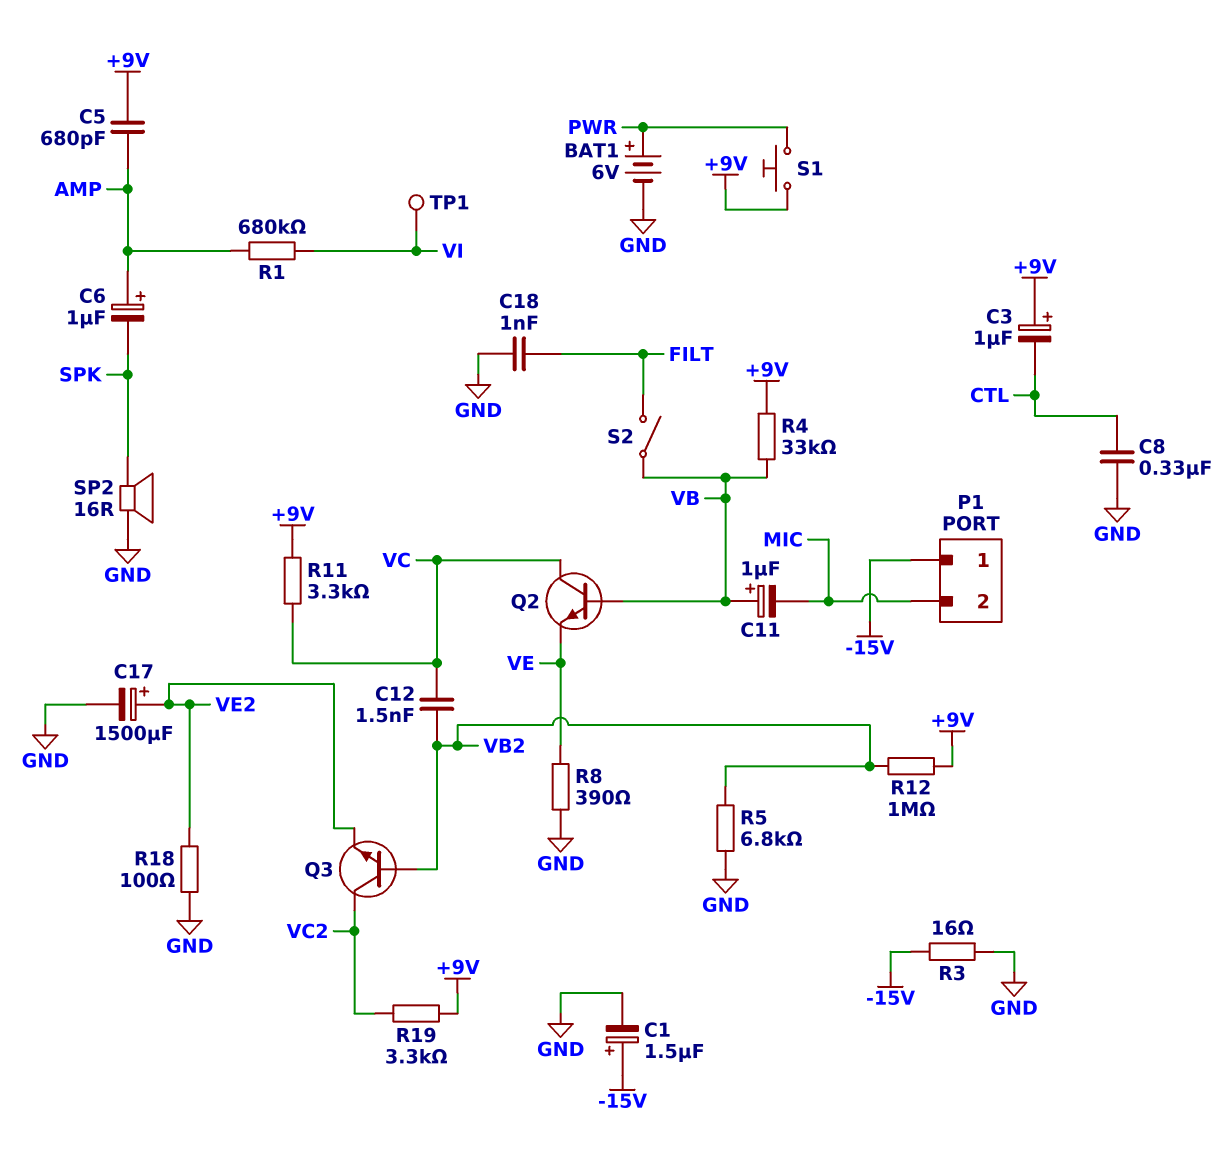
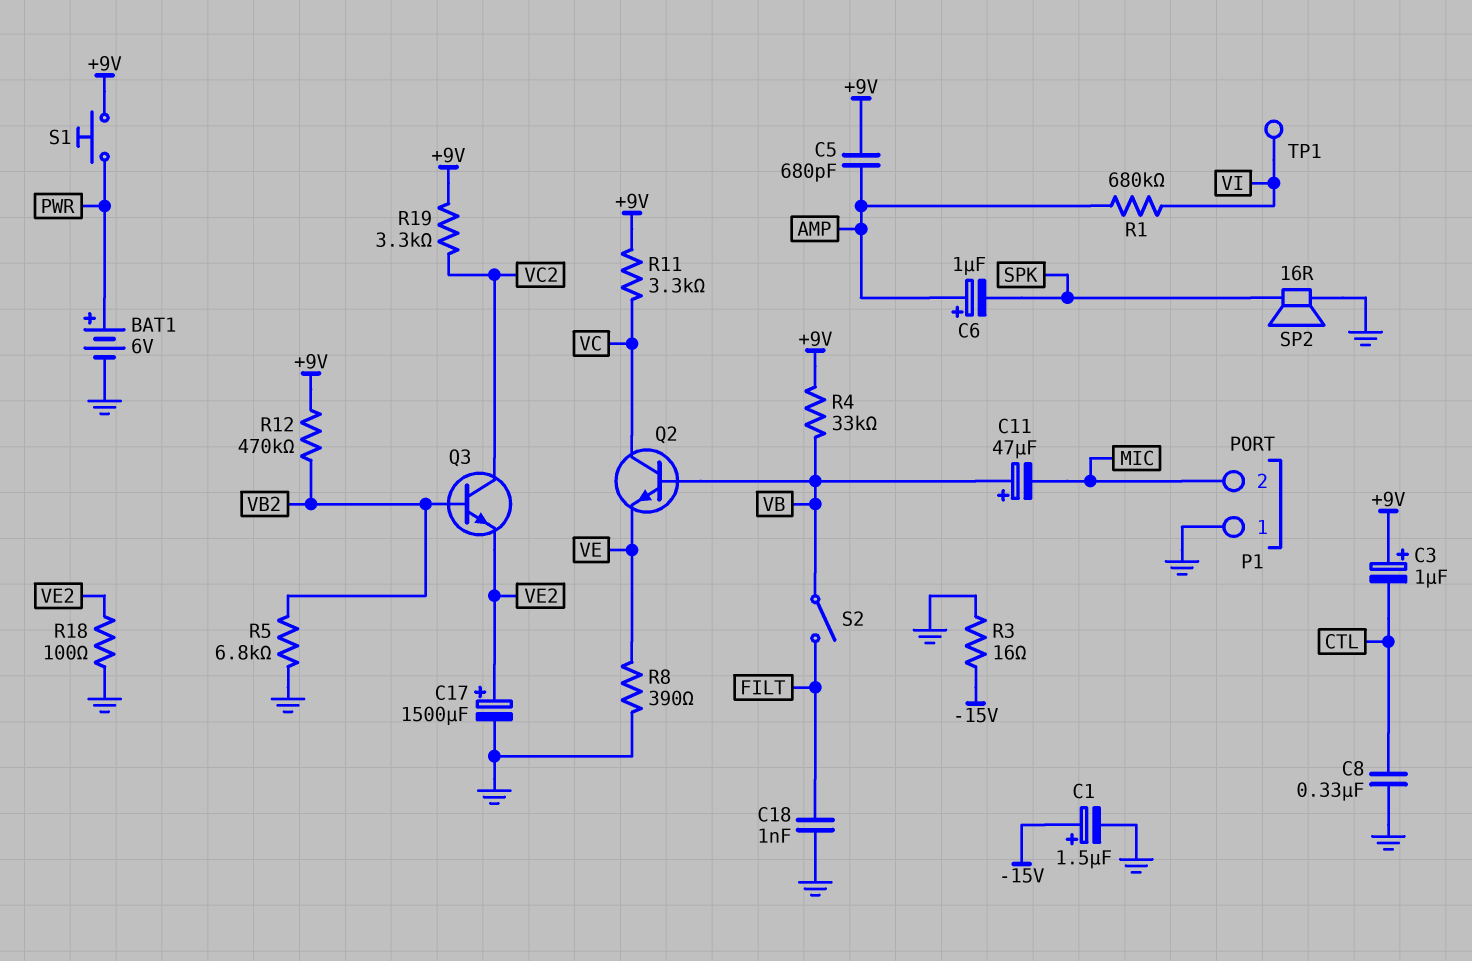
C11: 1uF (plus VB, minus MIC) -> 47uF (plus VB, minus MIC)
C12: 1.5nF (VB2, VC) -> none
P1 pin 1: -15V -> GND
R12: 1M (+9V, VB2) -> 470k (+9V, VB2)

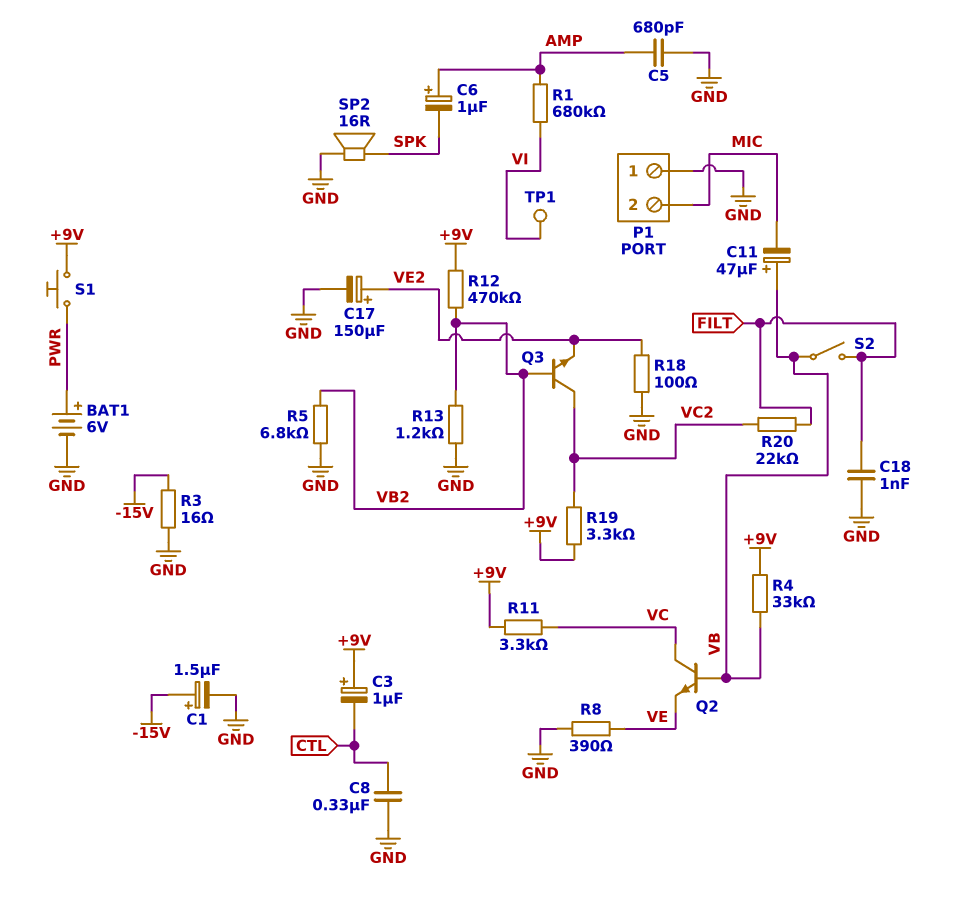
C5: 680pF (+9V, AMP) -> 680pF (AMP, GND)
C17: 1500uF (plus VE2, minus GND) -> 150uF (plus VE2, minus GND)
R13: none -> 1.2k (GND, VB2)
R20: none -> 22k (FILT, VC2)

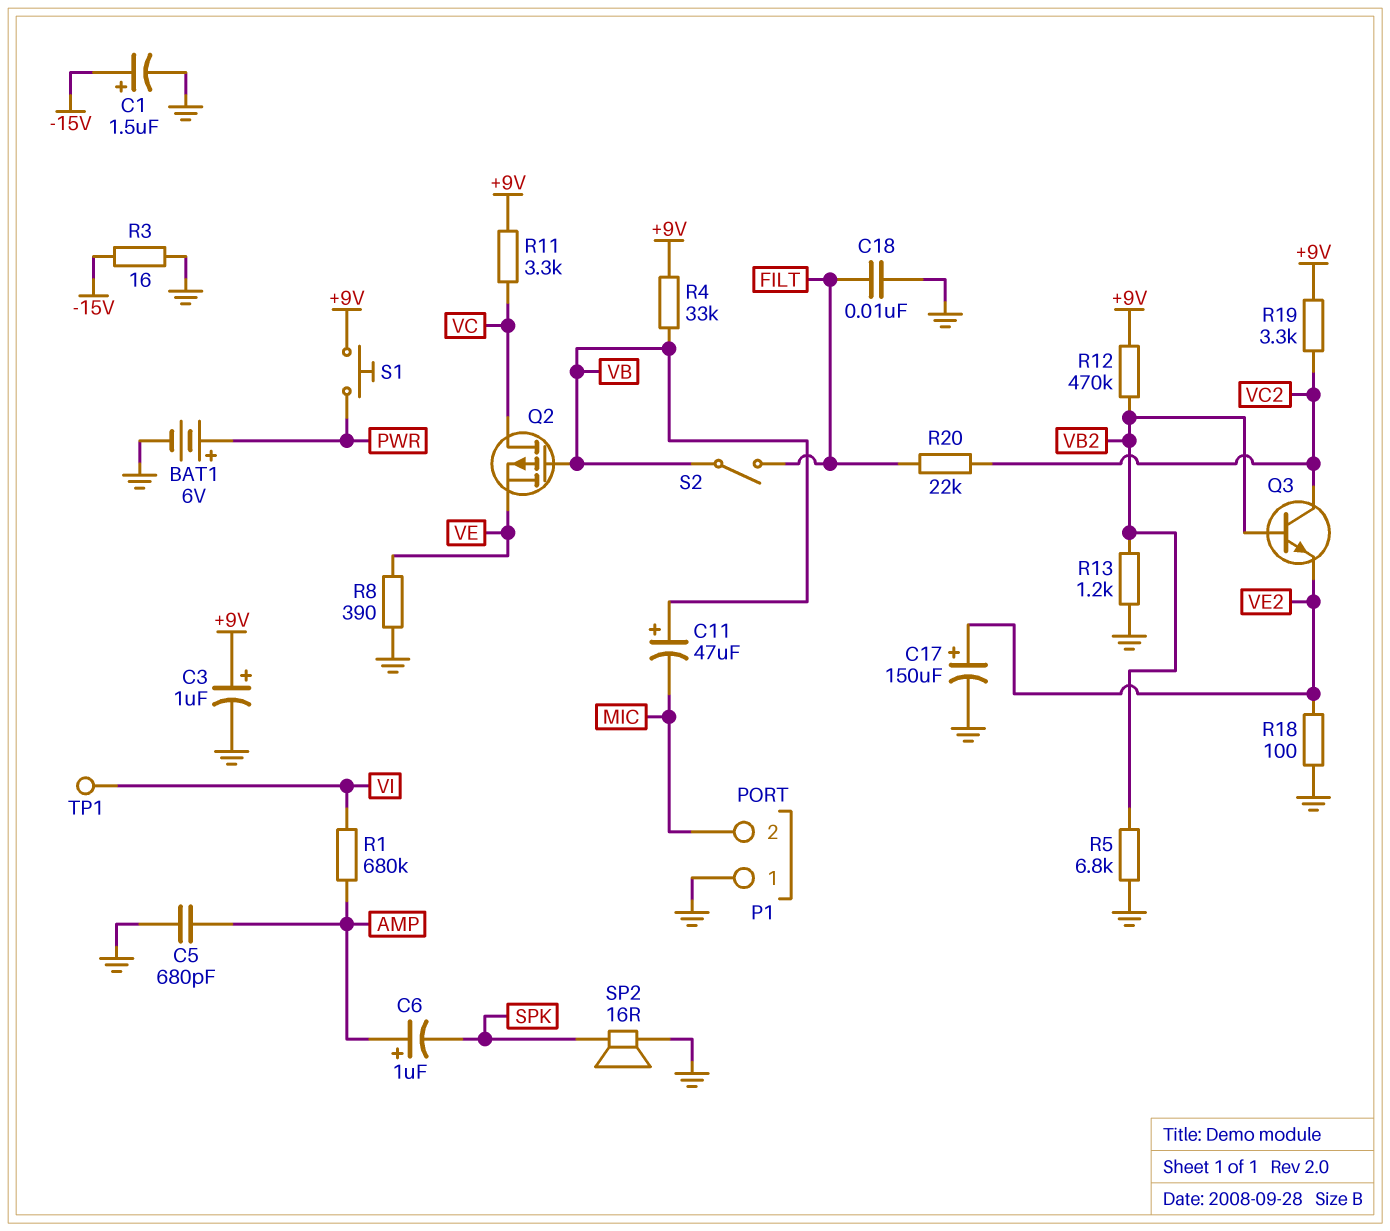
C3: 1uF (plus +9V, minus CTL) -> 1uF (plus +9V, minus GND)
C8: 330nF (CTL, GND) -> none
C18: 1nF (FILT, GND) -> 10nF (FILT, GND)
Q2: NPN (B VB, C VC, E VE) -> PMOS (G VB, D VC, S VE)

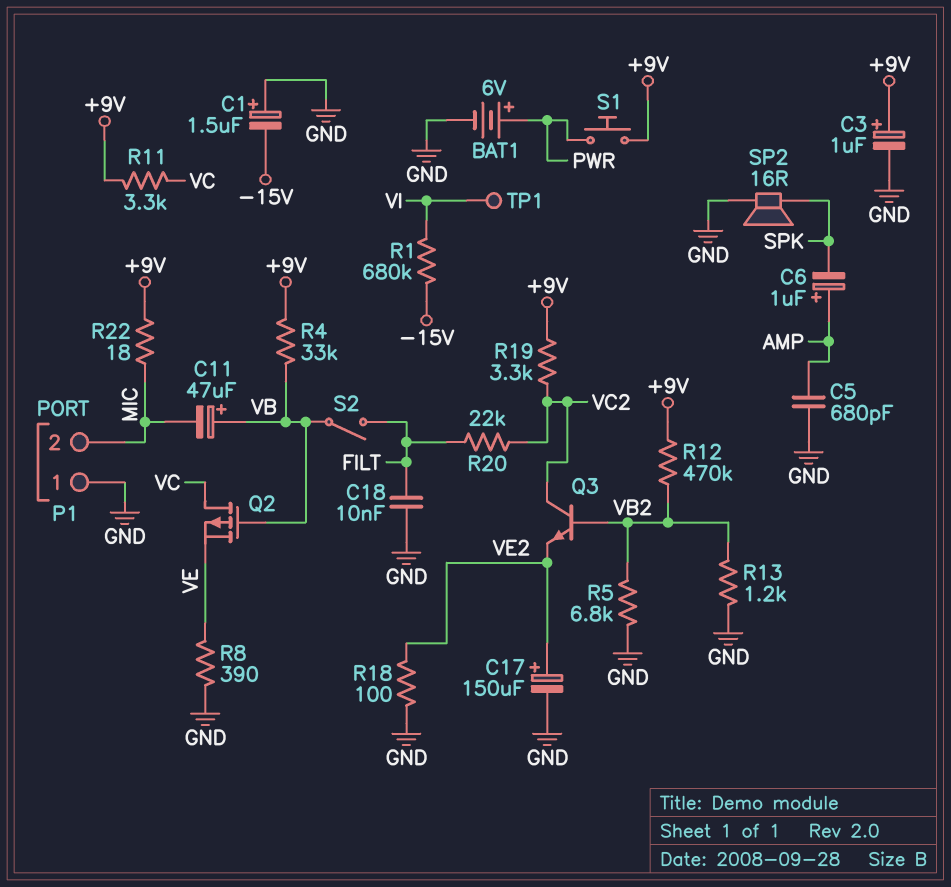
C1: 1.5uF (plus -15V, minus GND) -> 1.5uF (plus GND, minus -15V)
R1: 680k (AMP, VI) -> 680k (-15V, VI)
R3: 16 (-15V, GND) -> none
R22: none -> 18 (+9V, MIC)

